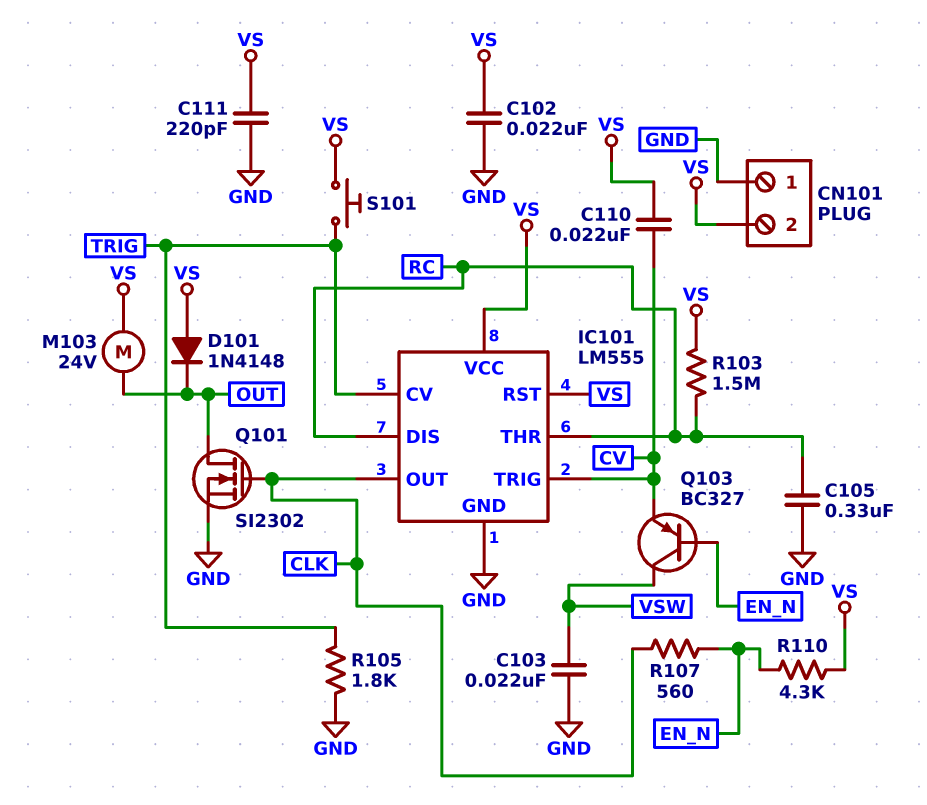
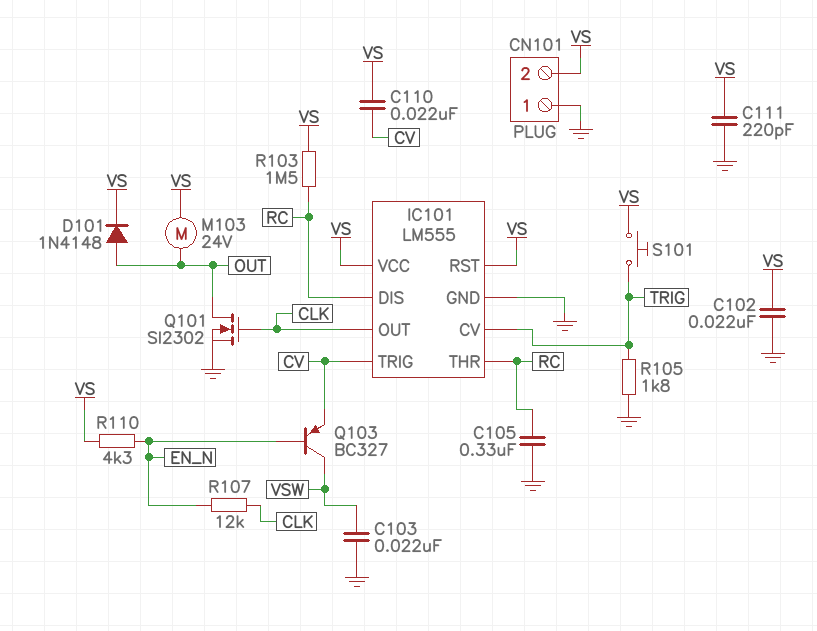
D101: diode 1N4148 (A VS, K OUT) -> diode 1N4148 (A OUT, K VS)
R107: 560 (CLK, EN_N) -> 12k (CLK, EN_N)

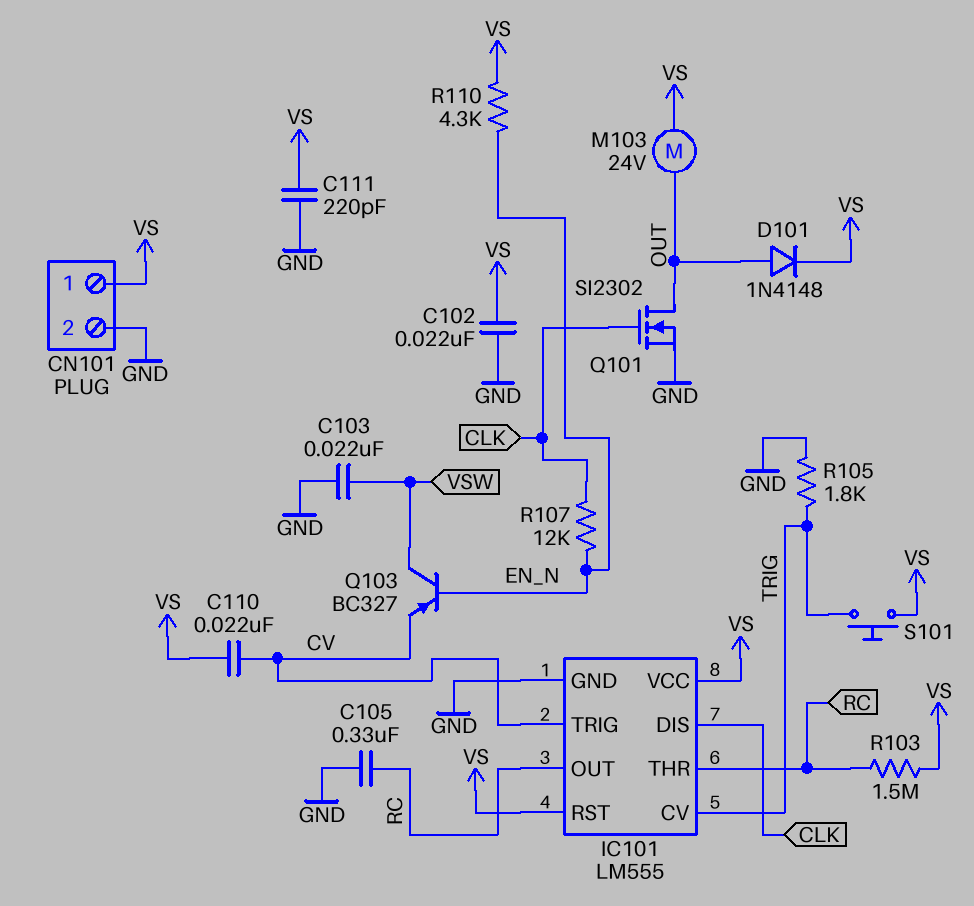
CN101 pin 1: GND -> VS
CN101 pin 2: VS -> GND
IC101 pin DIS: RC -> CLK
IC101 pin OUT: CLK -> RC

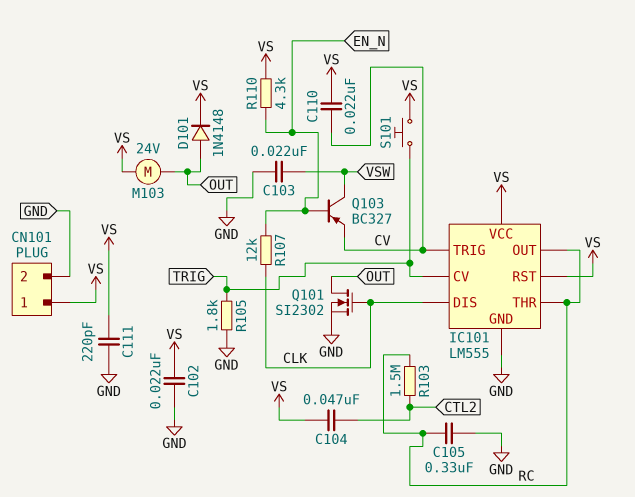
C104: none -> 47nF (CTL2, VS)
R103: 1.5M (RC, VS) -> 1.5M (CTL2, RC)

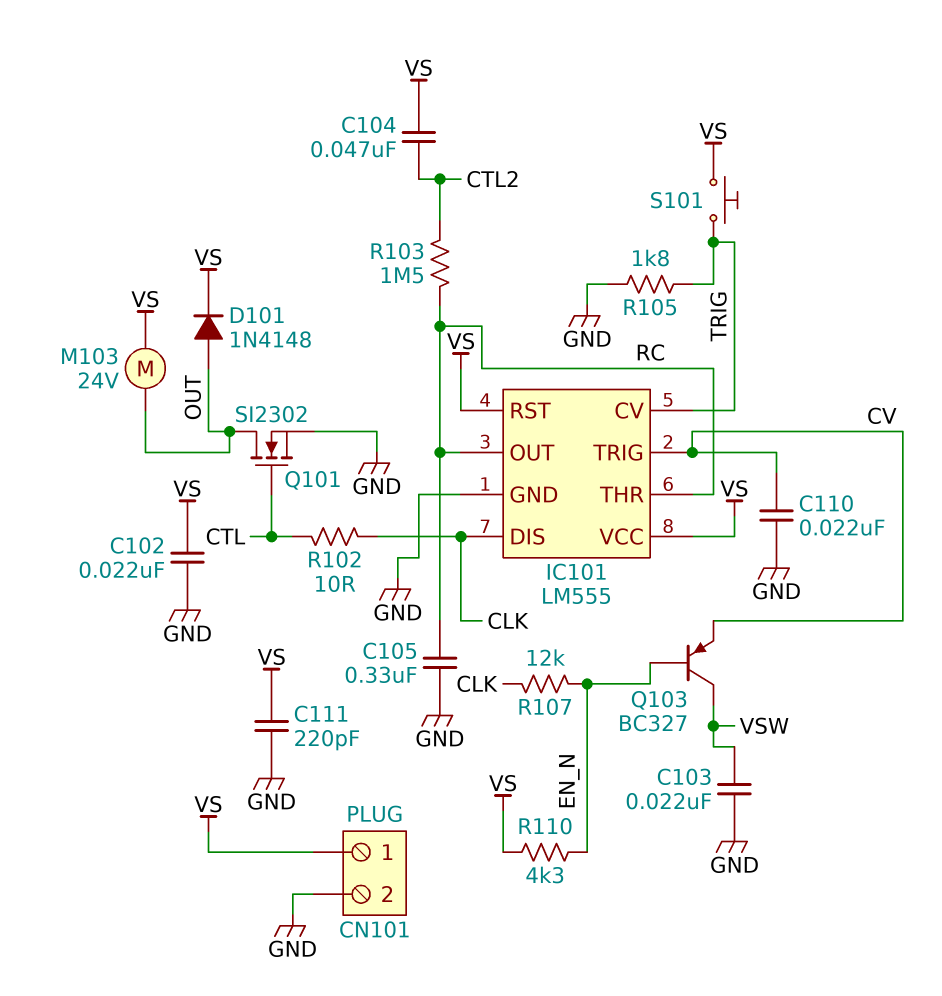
C110: 22nF (CV, VS) -> 22nF (CV, GND)
Q101: NMOS SI2302 (G CLK, D OUT, S GND) -> NMOS SI2302 (G CTL, D OUT, S GND)
R102: none -> 10 (CLK, CTL)

